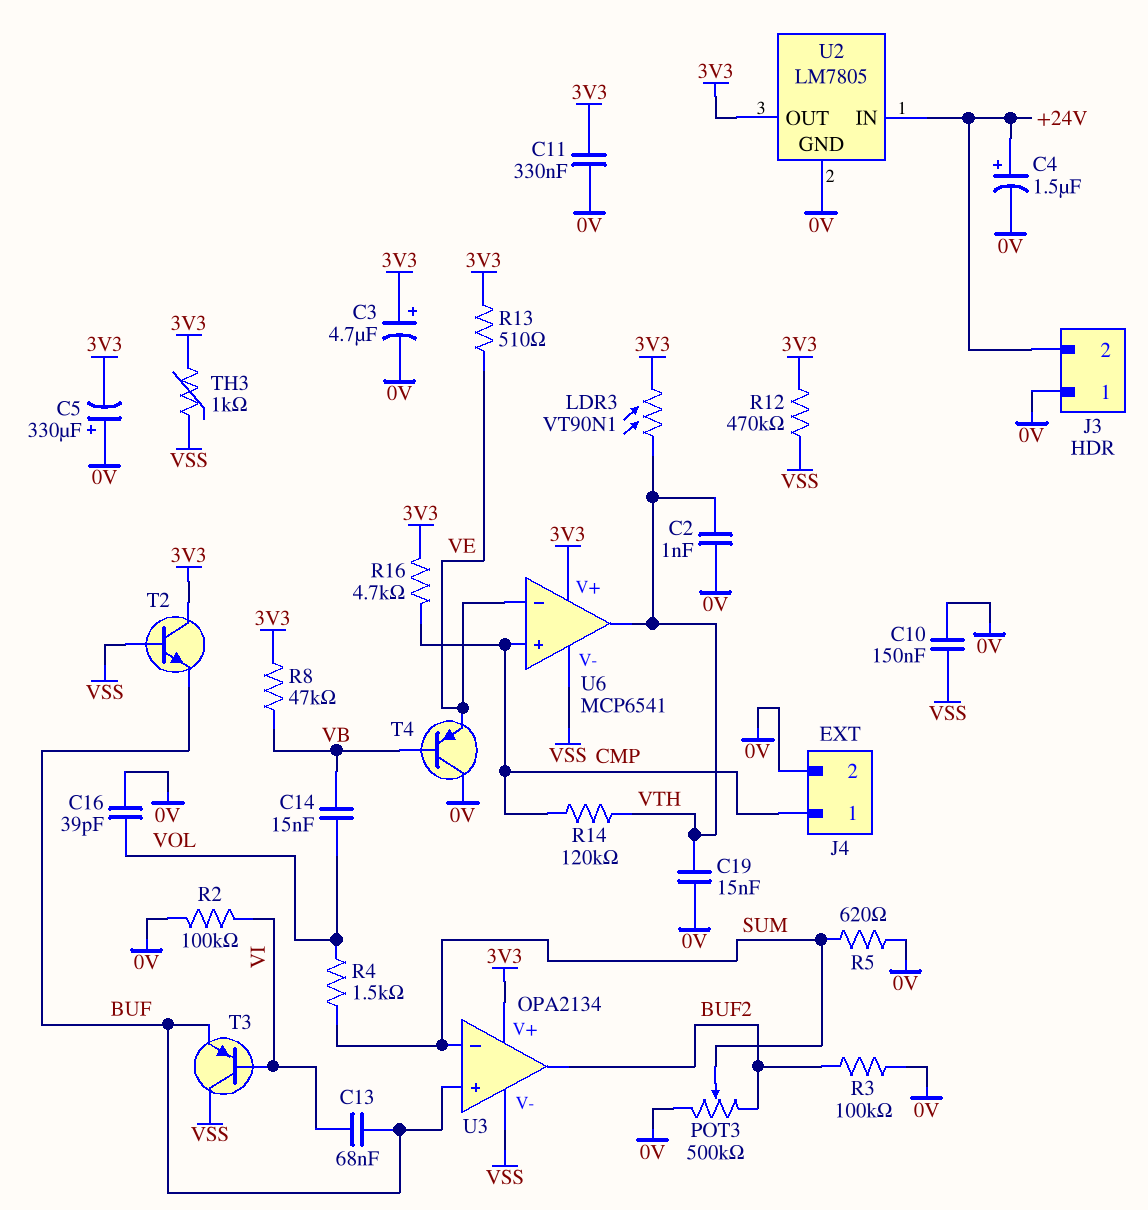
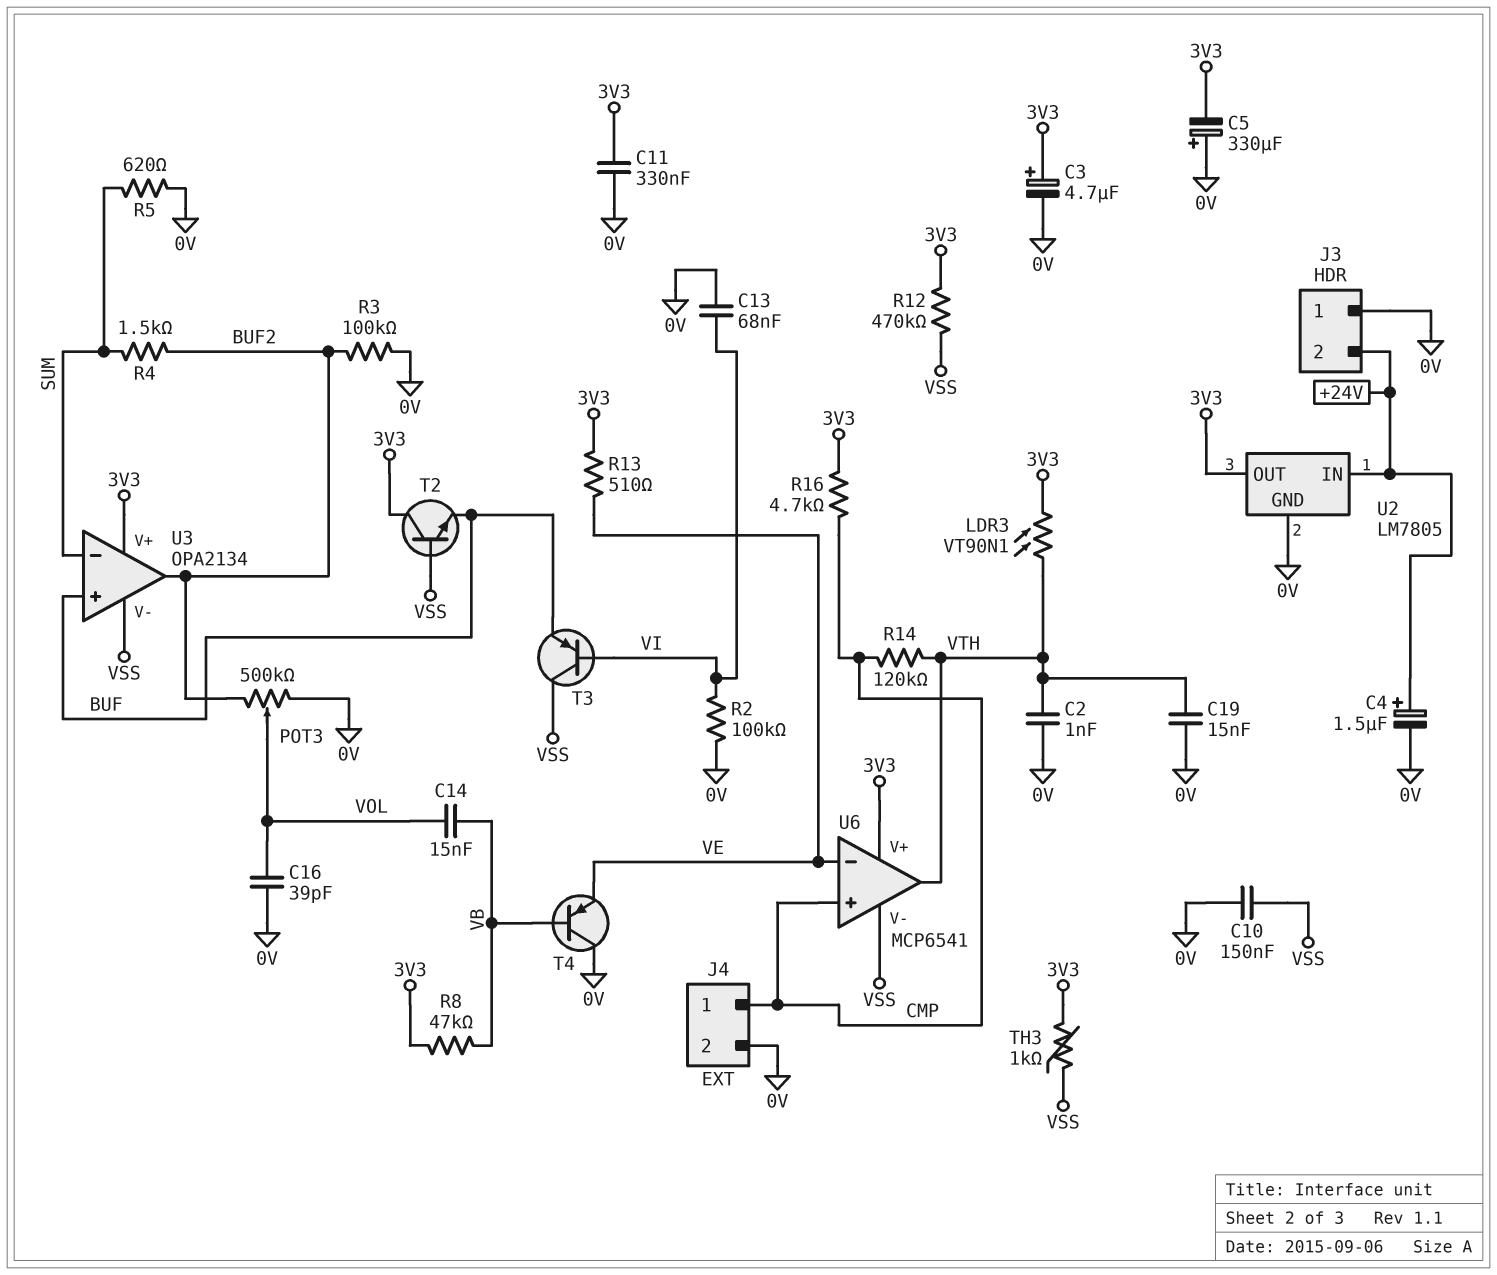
C13: 68nF (BUF, VI) -> 68nF (0V, VI)
POT3: 500k (0V, BUF2, wiper SUM) -> 500k (0V, BUF2, wiper VOL)
R4: 1.5k (SUM, VOL) -> 1.5k (BUF2, SUM)

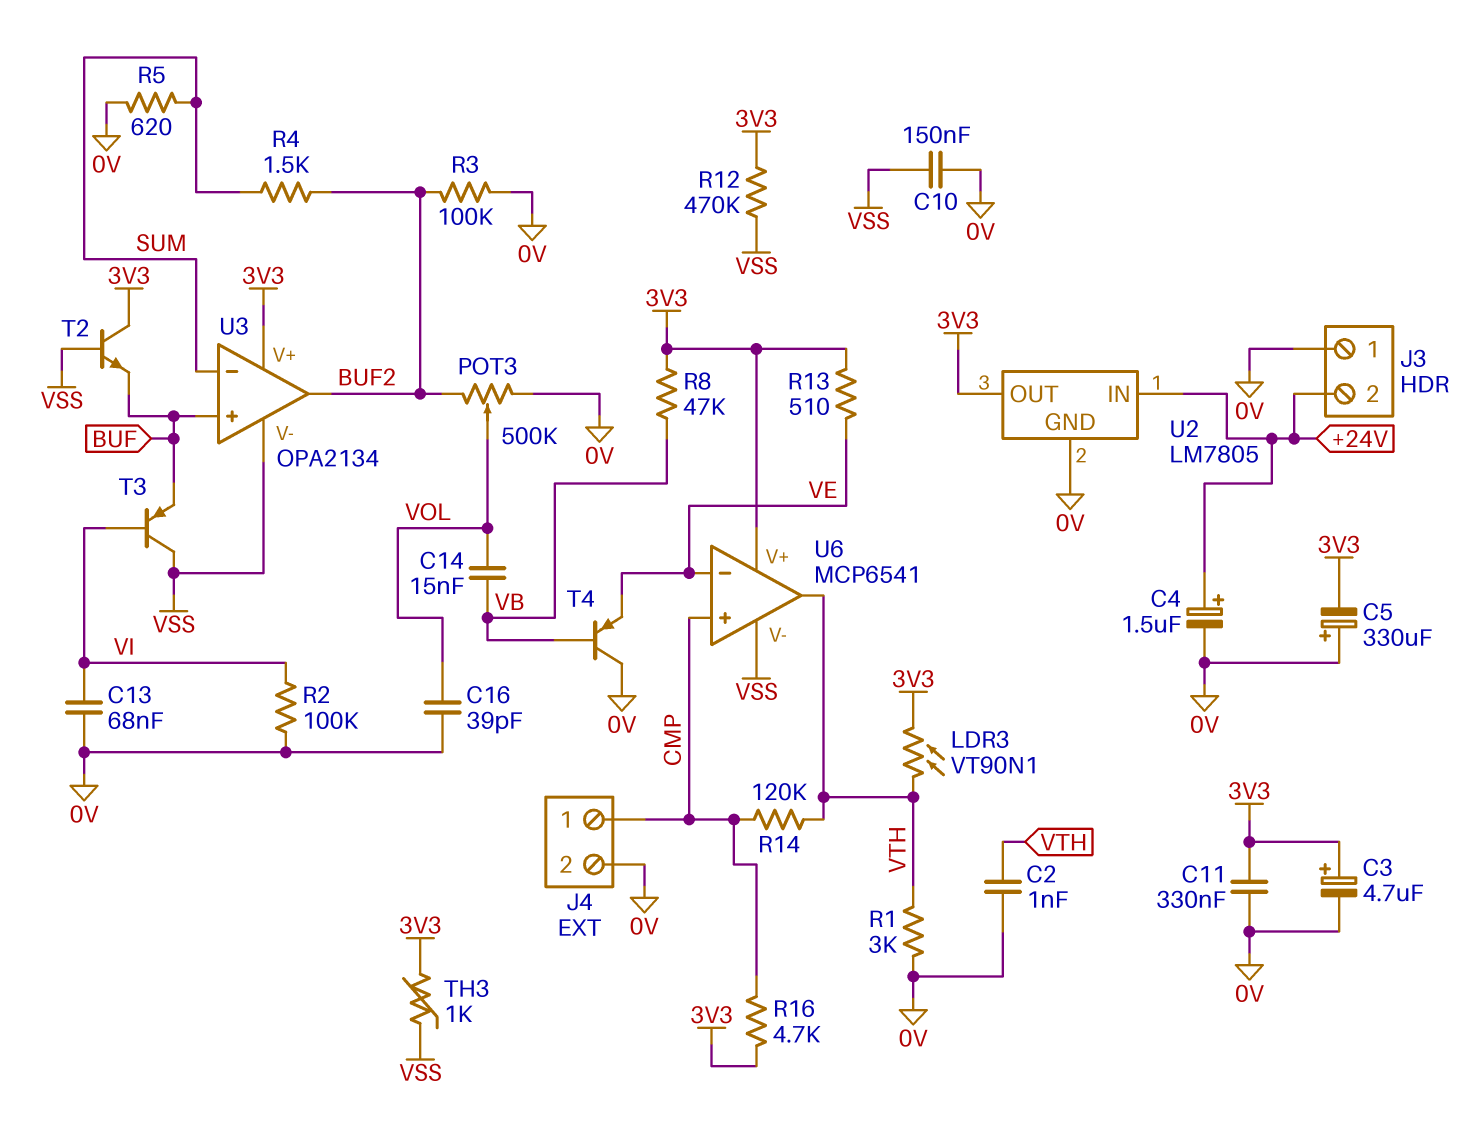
C19: 15nF (0V, VTH) -> none
R1: none -> 3k (0V, VTH)

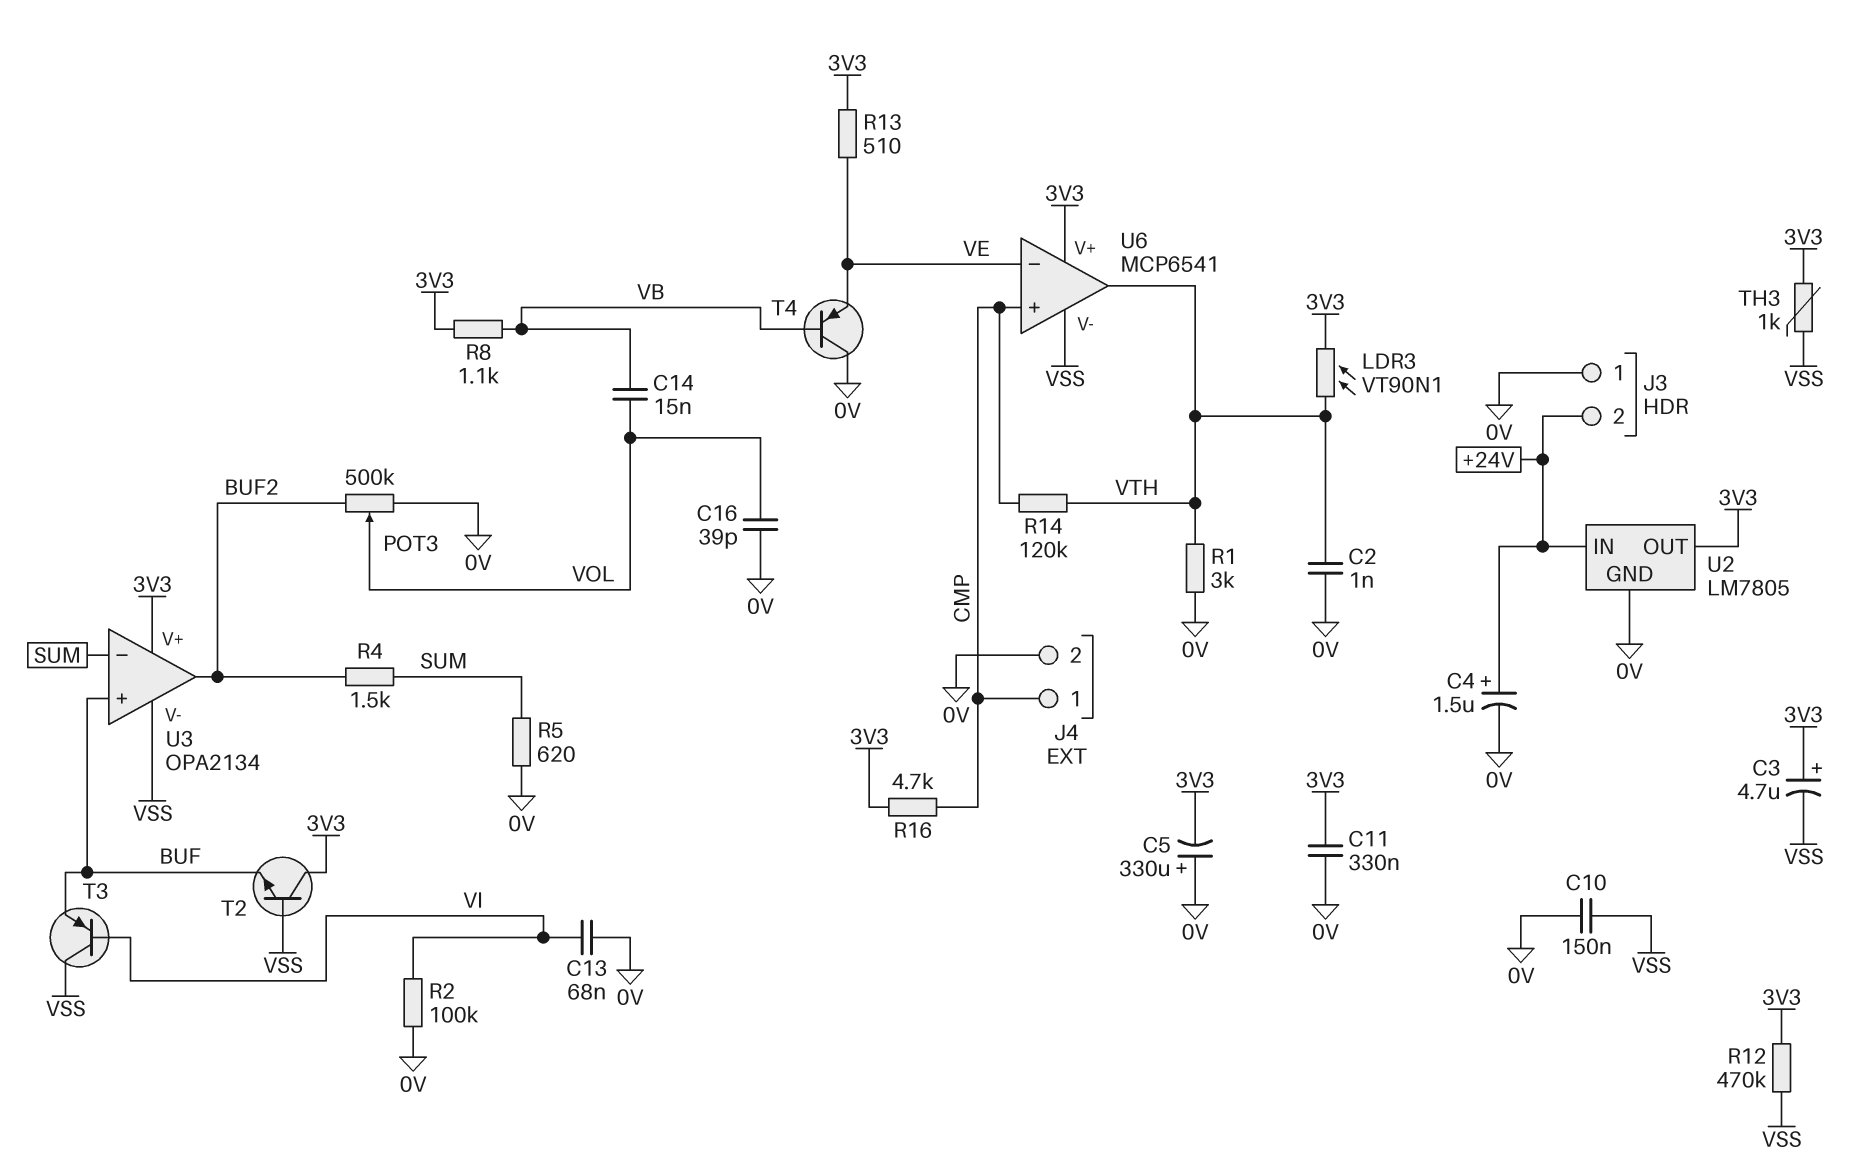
C3: 4.7uF (plus 3V3, minus 0V) -> 4.7uF (plus 3V3, minus VSS)
R3: 100k (0V, BUF2) -> none
R8: 47k (3V3, VB) -> 1.1k (3V3, VB)

